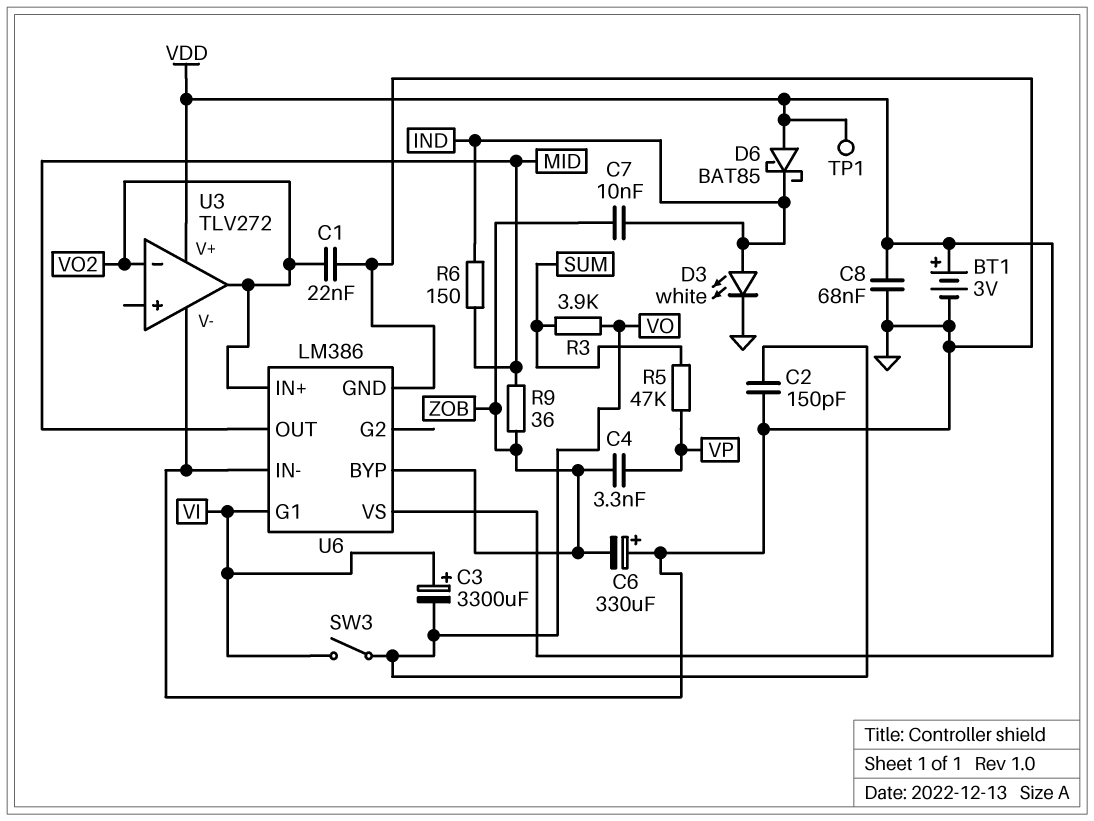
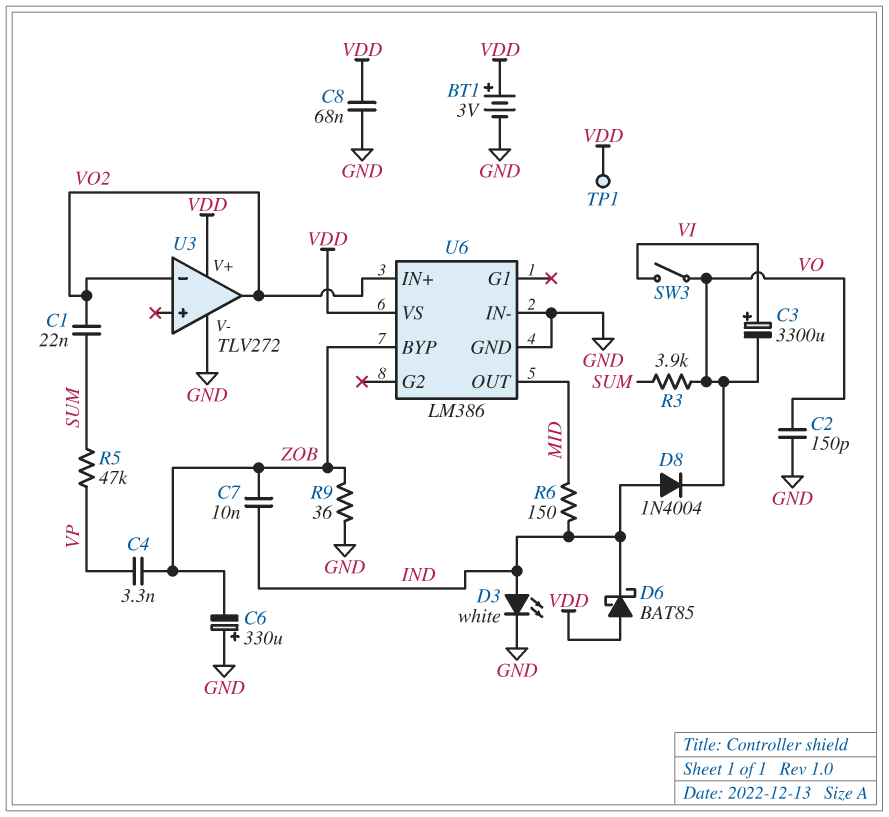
C1: 22nF (GND, VO2) -> 22nF (SUM, VO2)
D8: none -> diode 1N4004 (A IND, K VO)
R9: 36 (MID, ZOB) -> 36 (GND, ZOB)
U6 pin G1: VI -> none

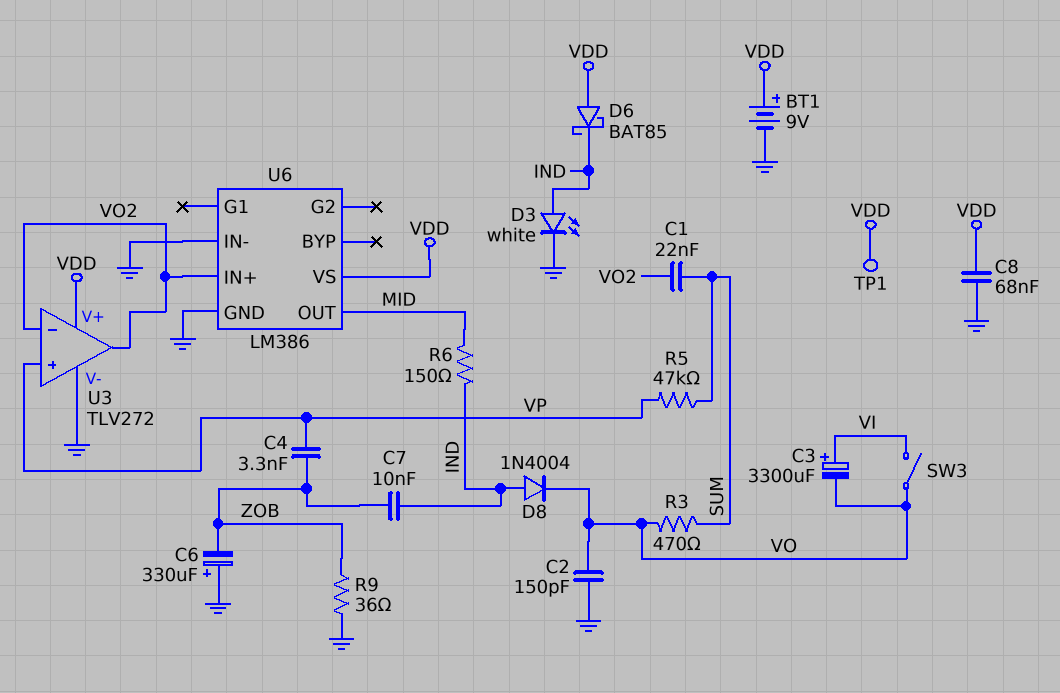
BT1: 3V (plus VDD, minus GND) -> 9V (plus VDD, minus GND)
R3: 3.9k (SUM, VO) -> 470 (SUM, VO)
U3 pin in+: none -> VP
U6 pin BYP: ZOB -> none

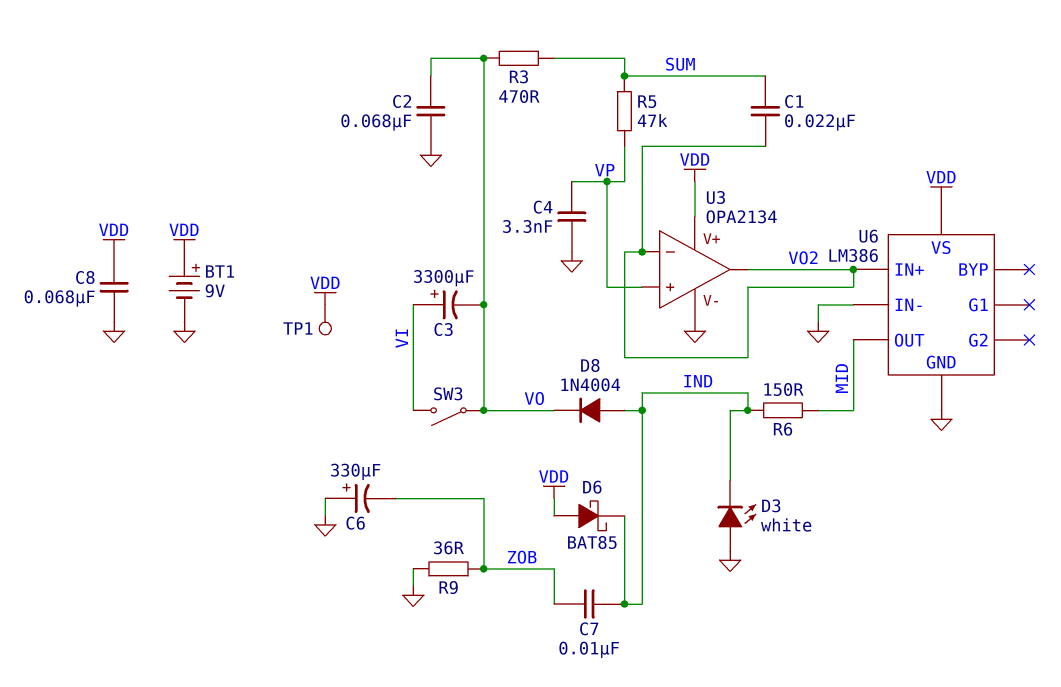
C2: 150pF (GND, VO) -> 68nF (GND, VO)
C4: 3.3nF (VP, ZOB) -> 3.3nF (GND, VP)
D3: LED white (A IND, K GND) -> LED white (A GND, K IND)
U3: TLV272 -> OPA2134

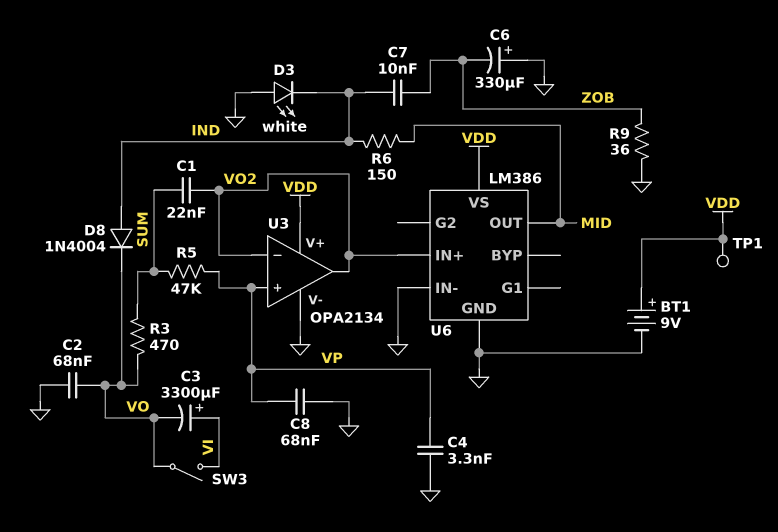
C8: 68nF (GND, VDD) -> 68nF (GND, VP)
D6: schottky BAT85 (A VDD, K IND) -> none

